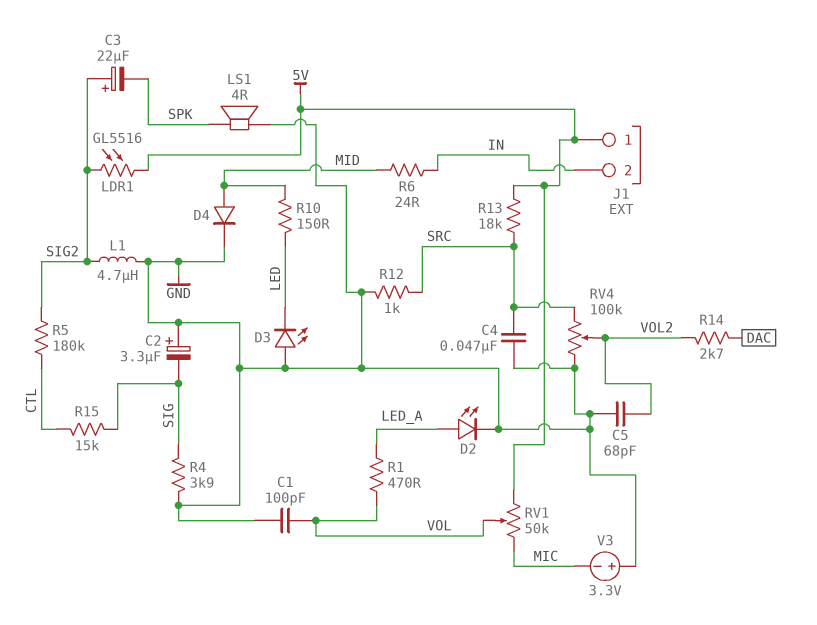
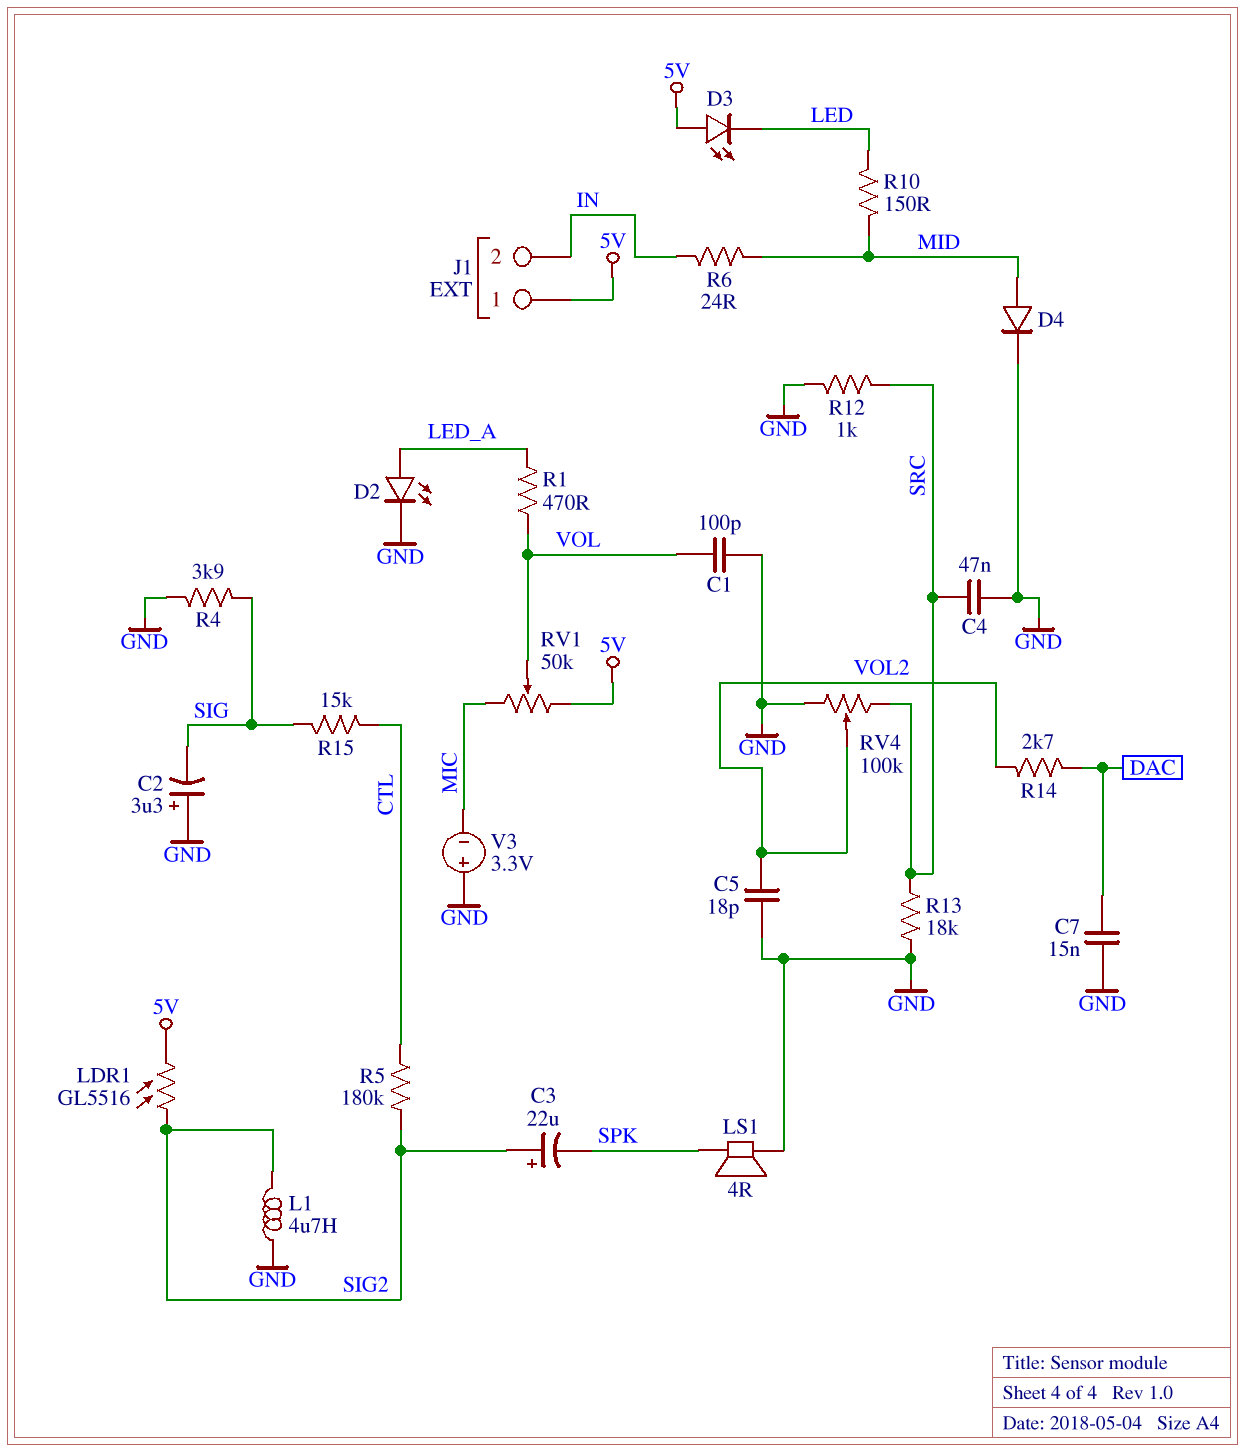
C5: 68pF (GND, VOL2) -> 18pF (GND, VOL2)
C7: none -> 15nF (DAC, GND)
D3: LED (A GND, K LED) -> LED (A 5V, K LED)
R13: 18k (5V, SRC) -> 18k (GND, SRC)

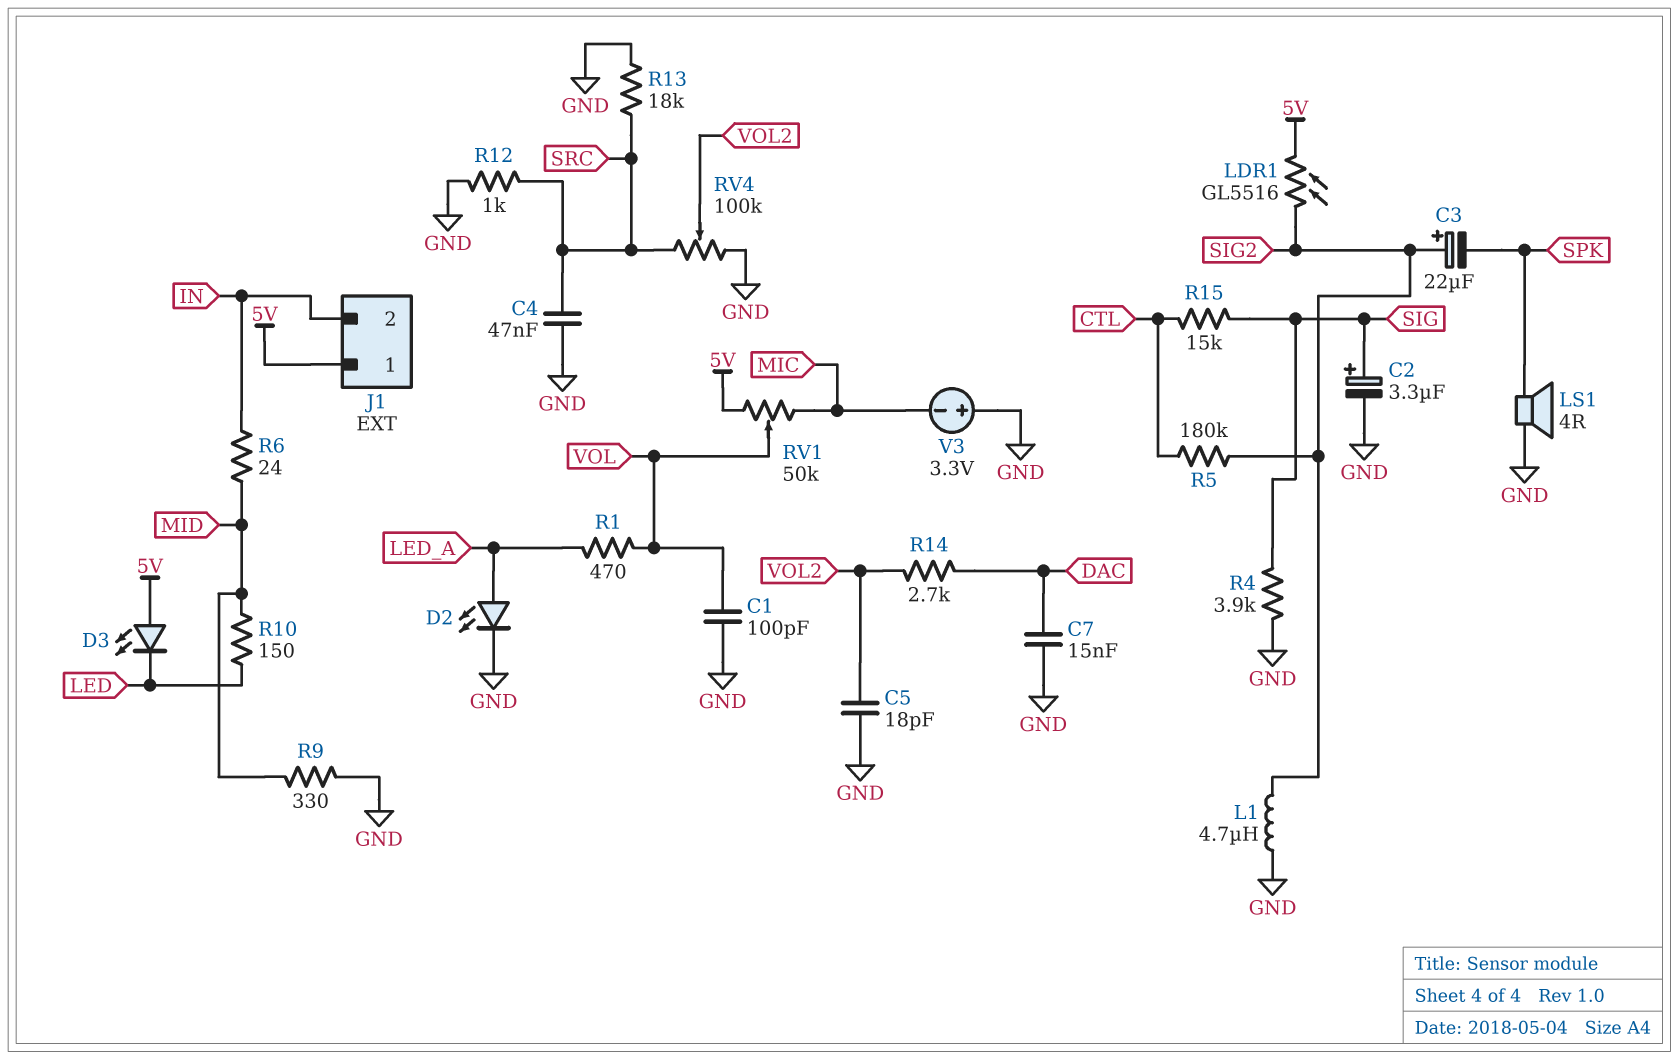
C2: 3.3uF (plus GND, minus SIG) -> 3.3uF (plus SIG, minus GND)
D4: diode (A MID, K GND) -> none
R9: none -> 330 (GND, MID)

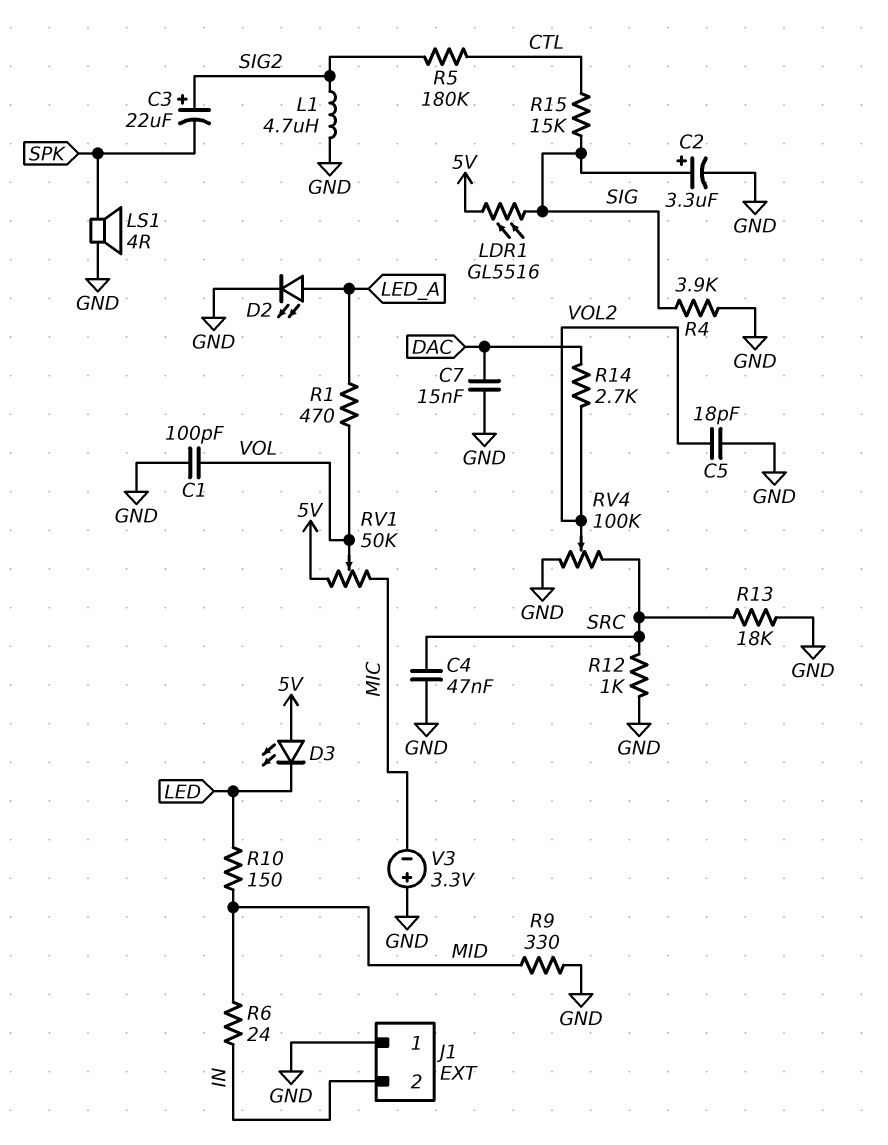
J1 pin 1: 5V -> GND
LDR1: GL5516 (5V, SIG2) -> GL5516 (5V, SIG)

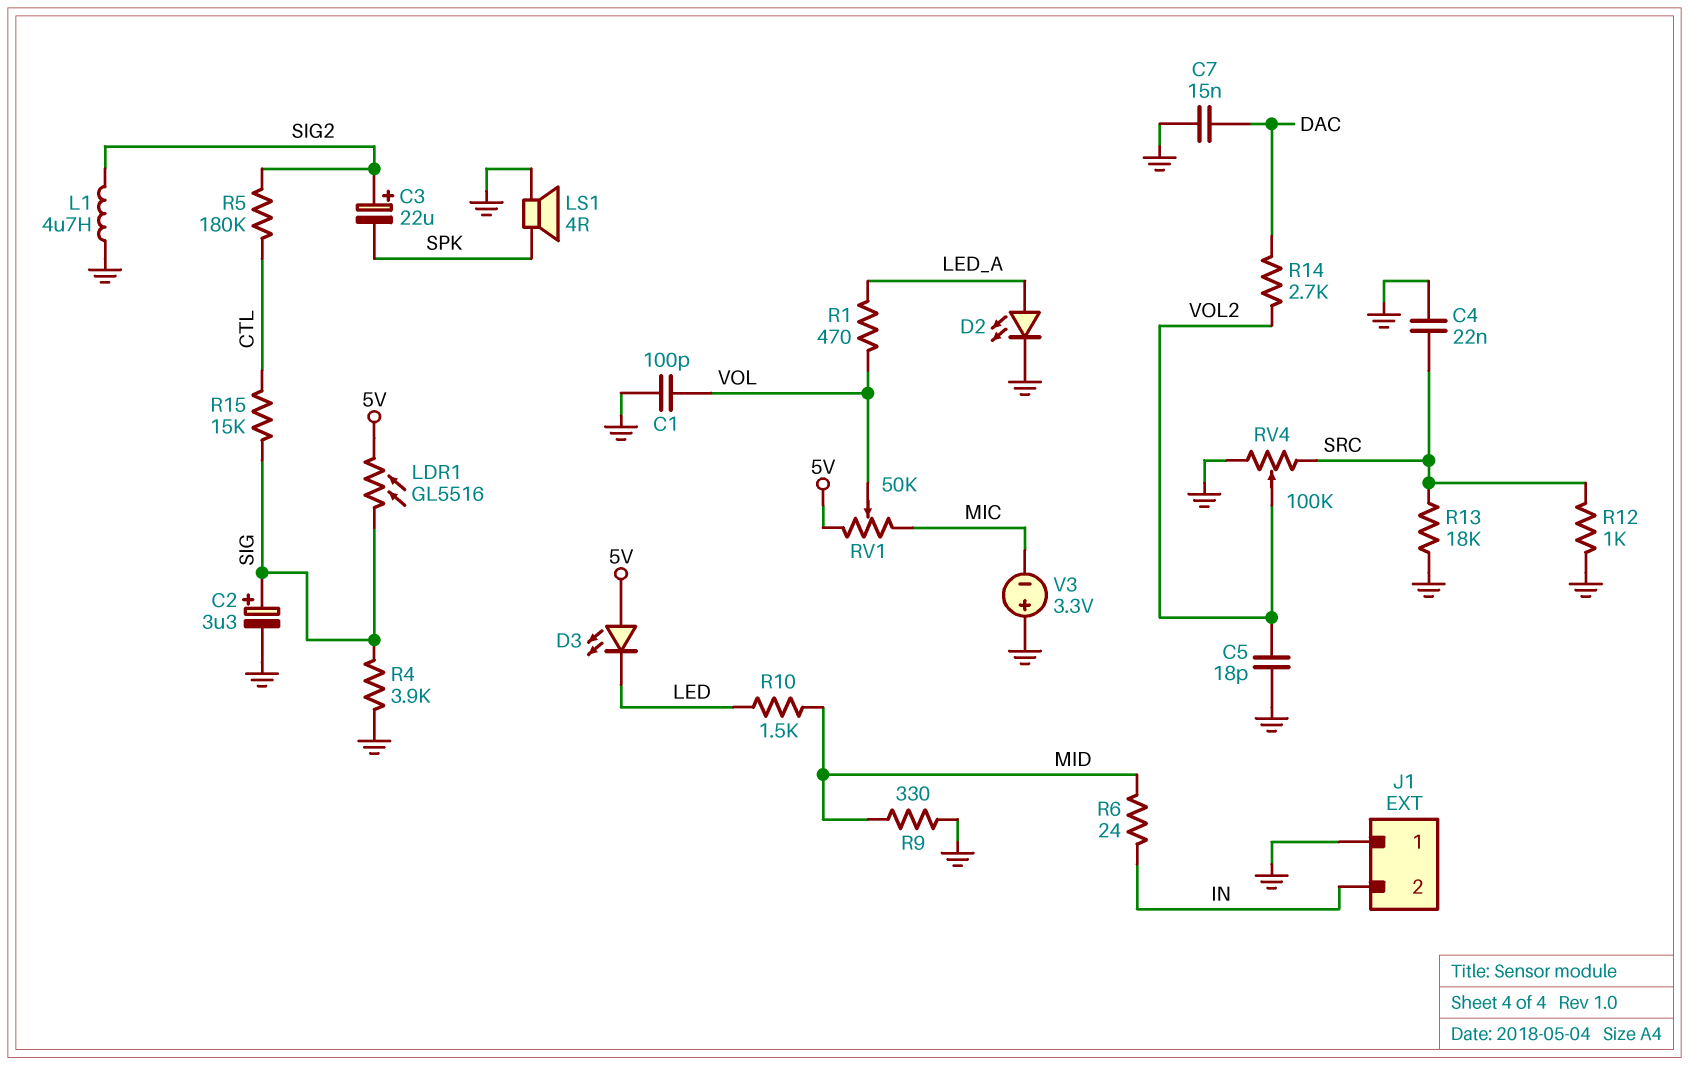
C4: 47nF (GND, SRC) -> 22nF (GND, SRC)
R10: 150 (LED, MID) -> 1.5k (LED, MID)

